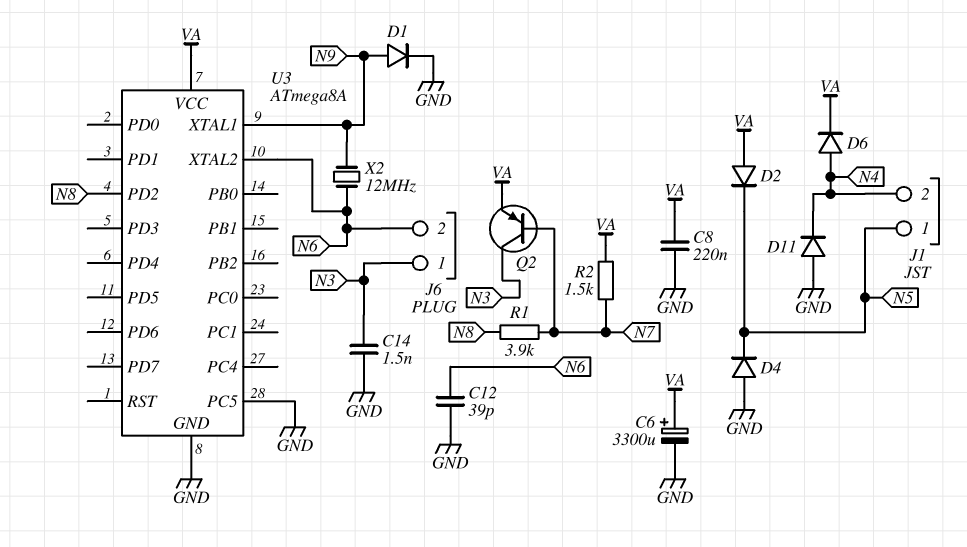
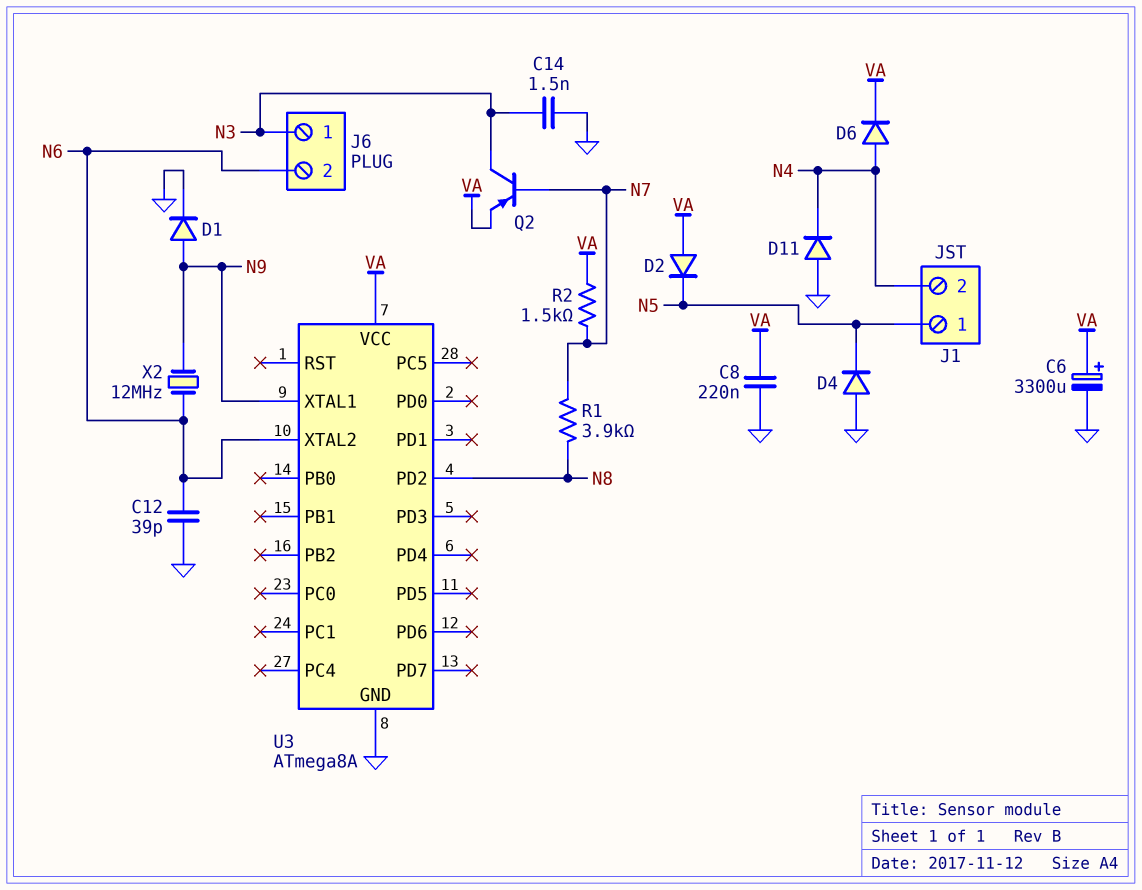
U3 pin PC5: GND -> none

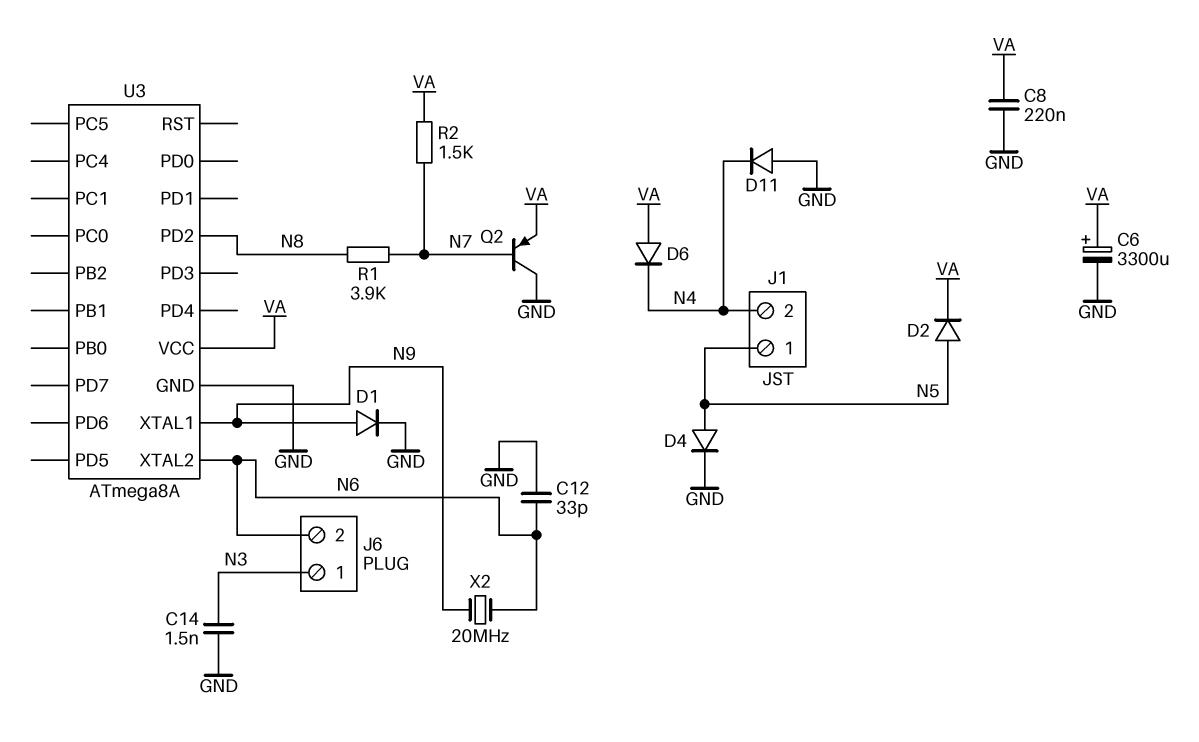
C12: 39pF (GND, N6) -> 33pF (GND, N6)
D2: diode (A VA, K N5) -> diode (A N5, K VA)
D4: diode (A GND, K N5) -> diode (A N5, K GND)
D6: diode (A N4, K VA) -> diode (A VA, K N4)
Q2: PNP (B N7, C N3, E VA) -> PNP (B N7, C GND, E VA)
X2: 12MHz (N6, N9) -> 20MHz (N6, N9)

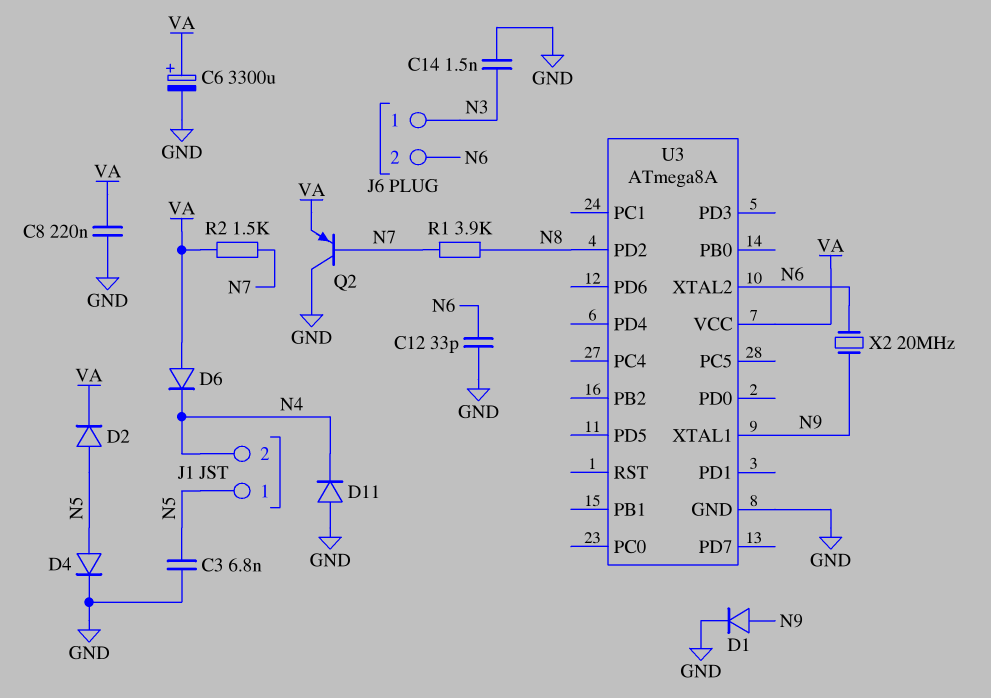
C3: none -> 6.8nF (GND, N5)

